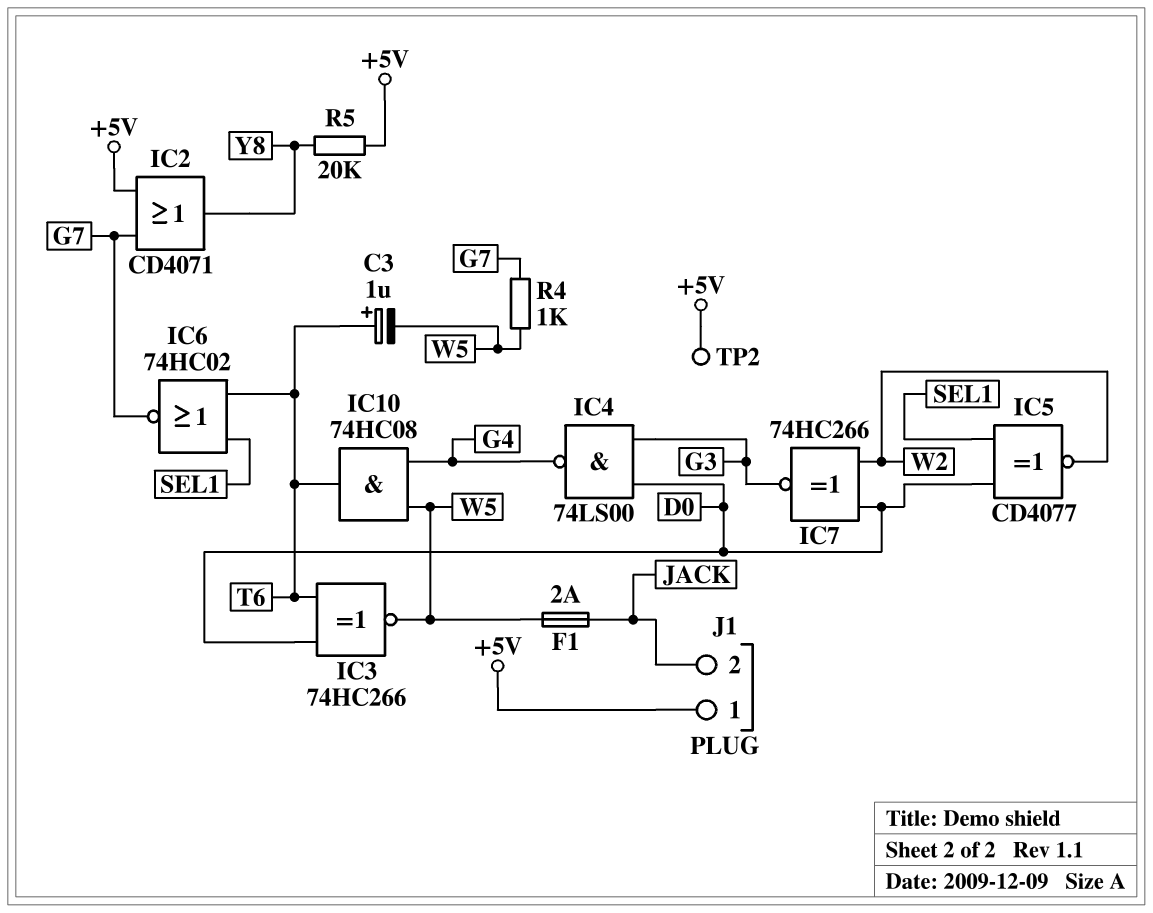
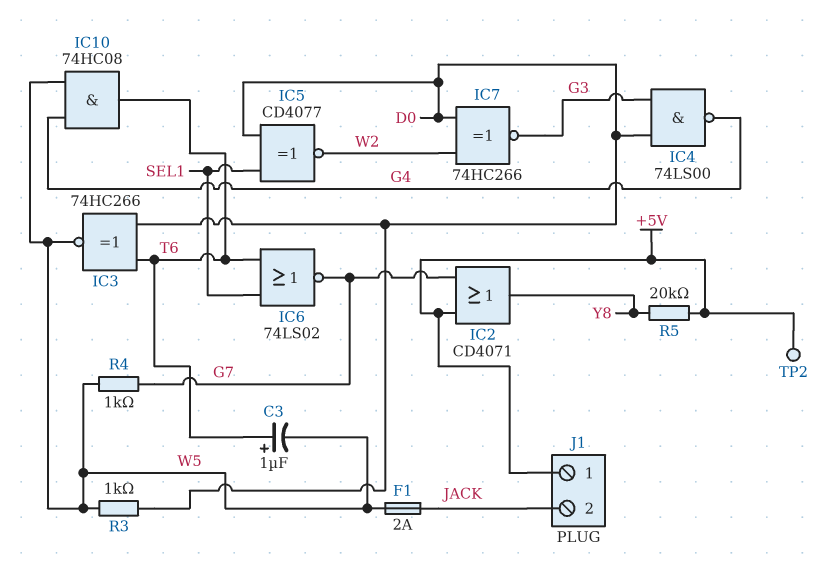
IC6: NOR 74HC02 (in SEL1, in T6, out G7) -> NOR 74LS02 (in SEL1, in T6, out G7)
R3: none -> 1k (D0, W5)

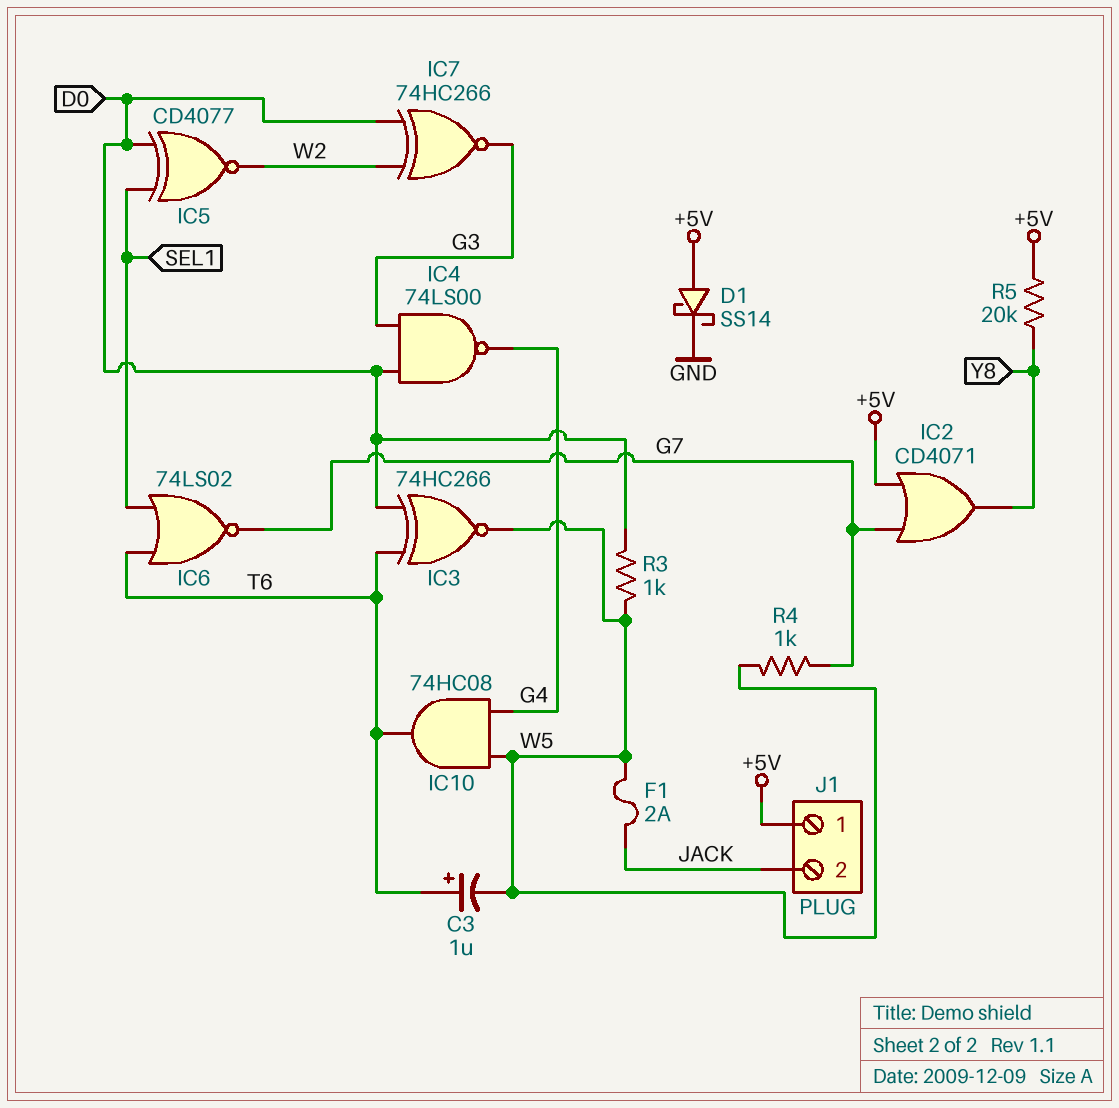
D1: none -> schottky SS14 (A +5V, K GND)
TP2: test point (+5V) -> none

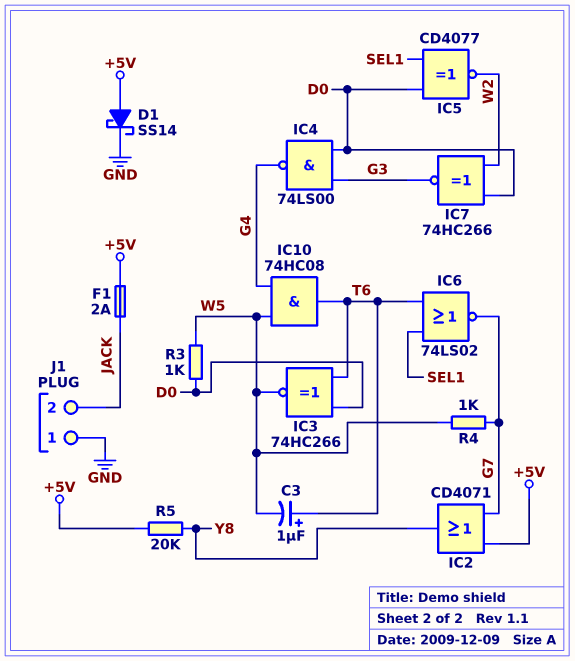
F1: 2A (JACK, W5) -> 2A (+5V, JACK)
J1 pin 1: +5V -> GND

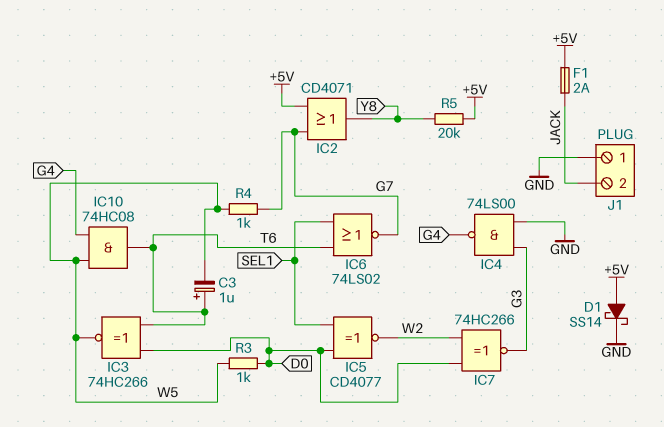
IC4: NAND 74LS00 (in D0, in G3, out G4) -> NAND 74LS00 (in G3, in GND, out G4)

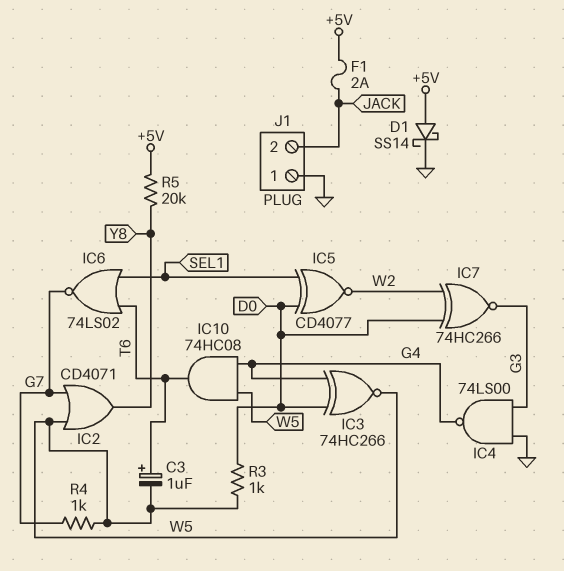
IC2: OR CD4071 (in +5V, in G7, out Y8) -> OR CD4071 (in G7, in W5, out Y8)
IC3: XNOR 74HC266 (in D0, in T6, out W5) -> XNOR 74HC266 (in D0, in G4, out W5)

